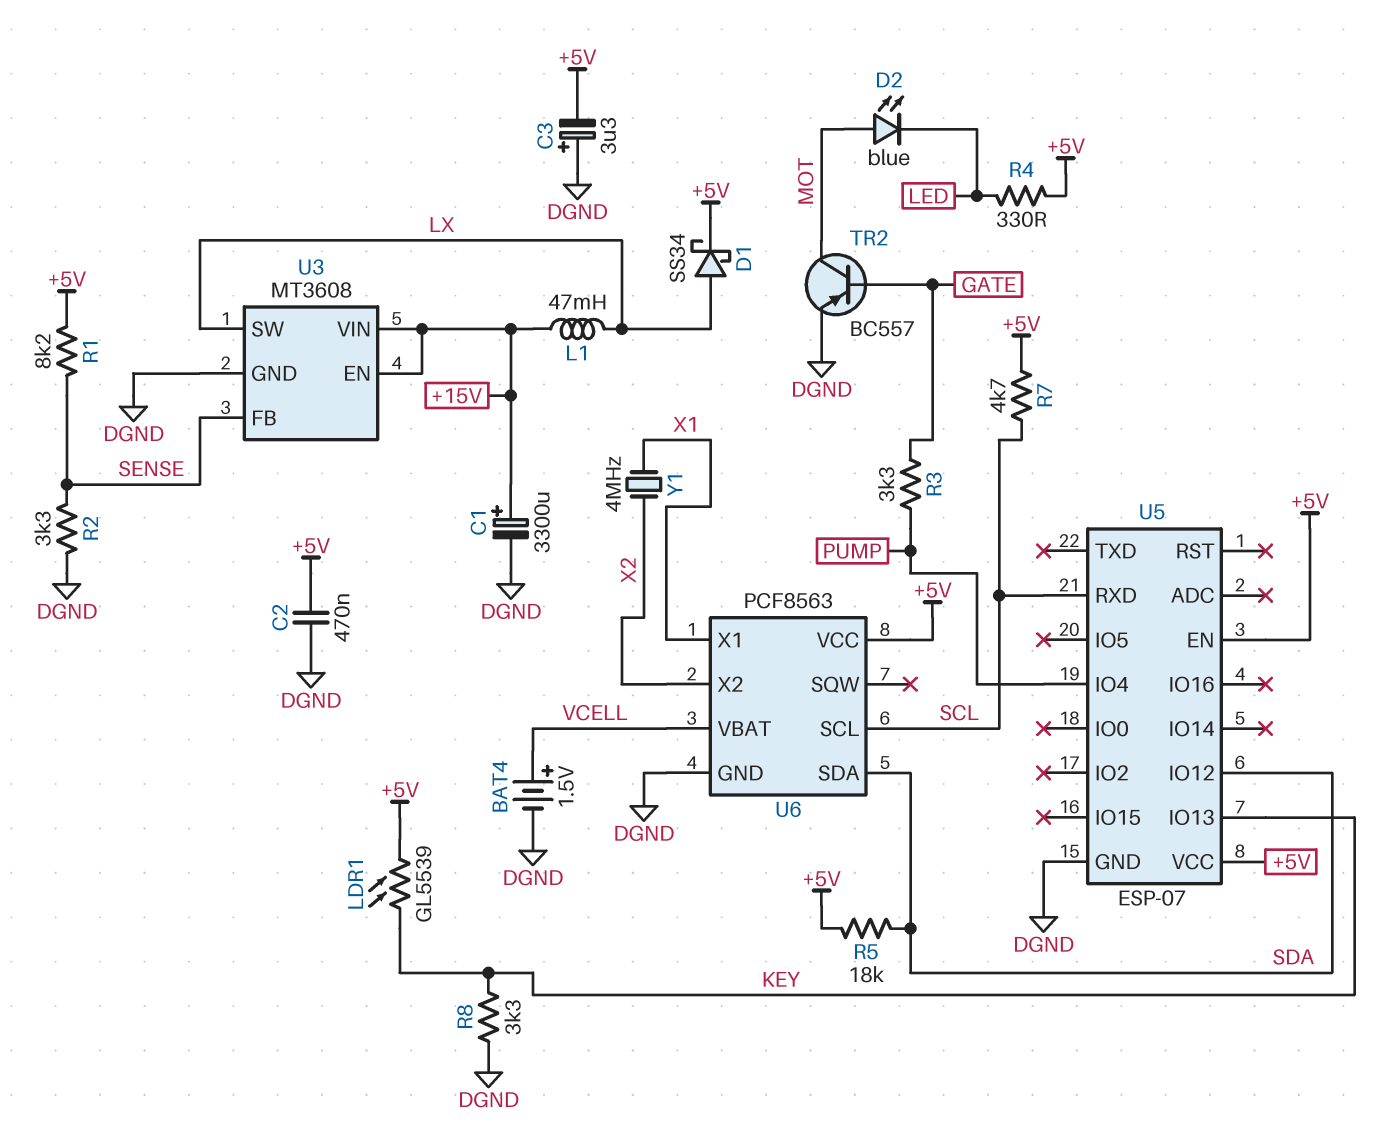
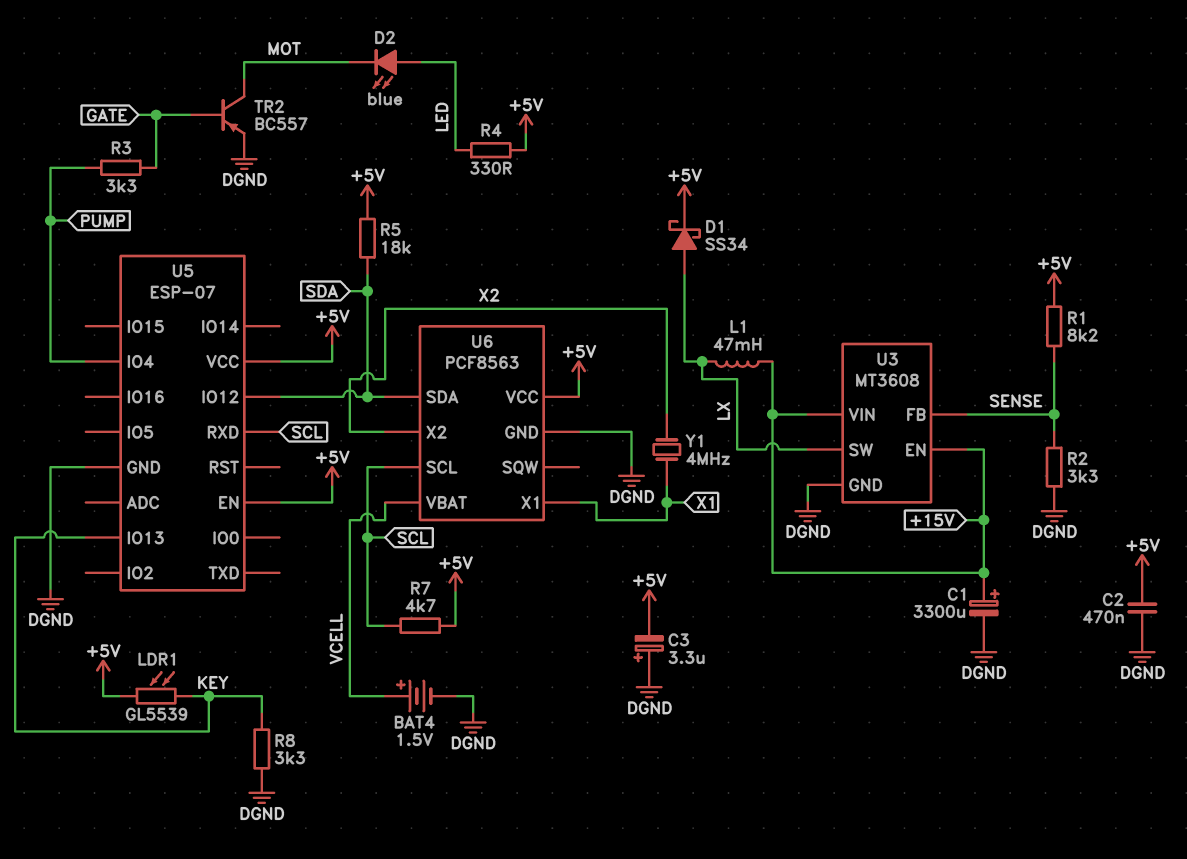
D2: LED blue (A MOT, K LED) -> LED blue (A LED, K MOT)

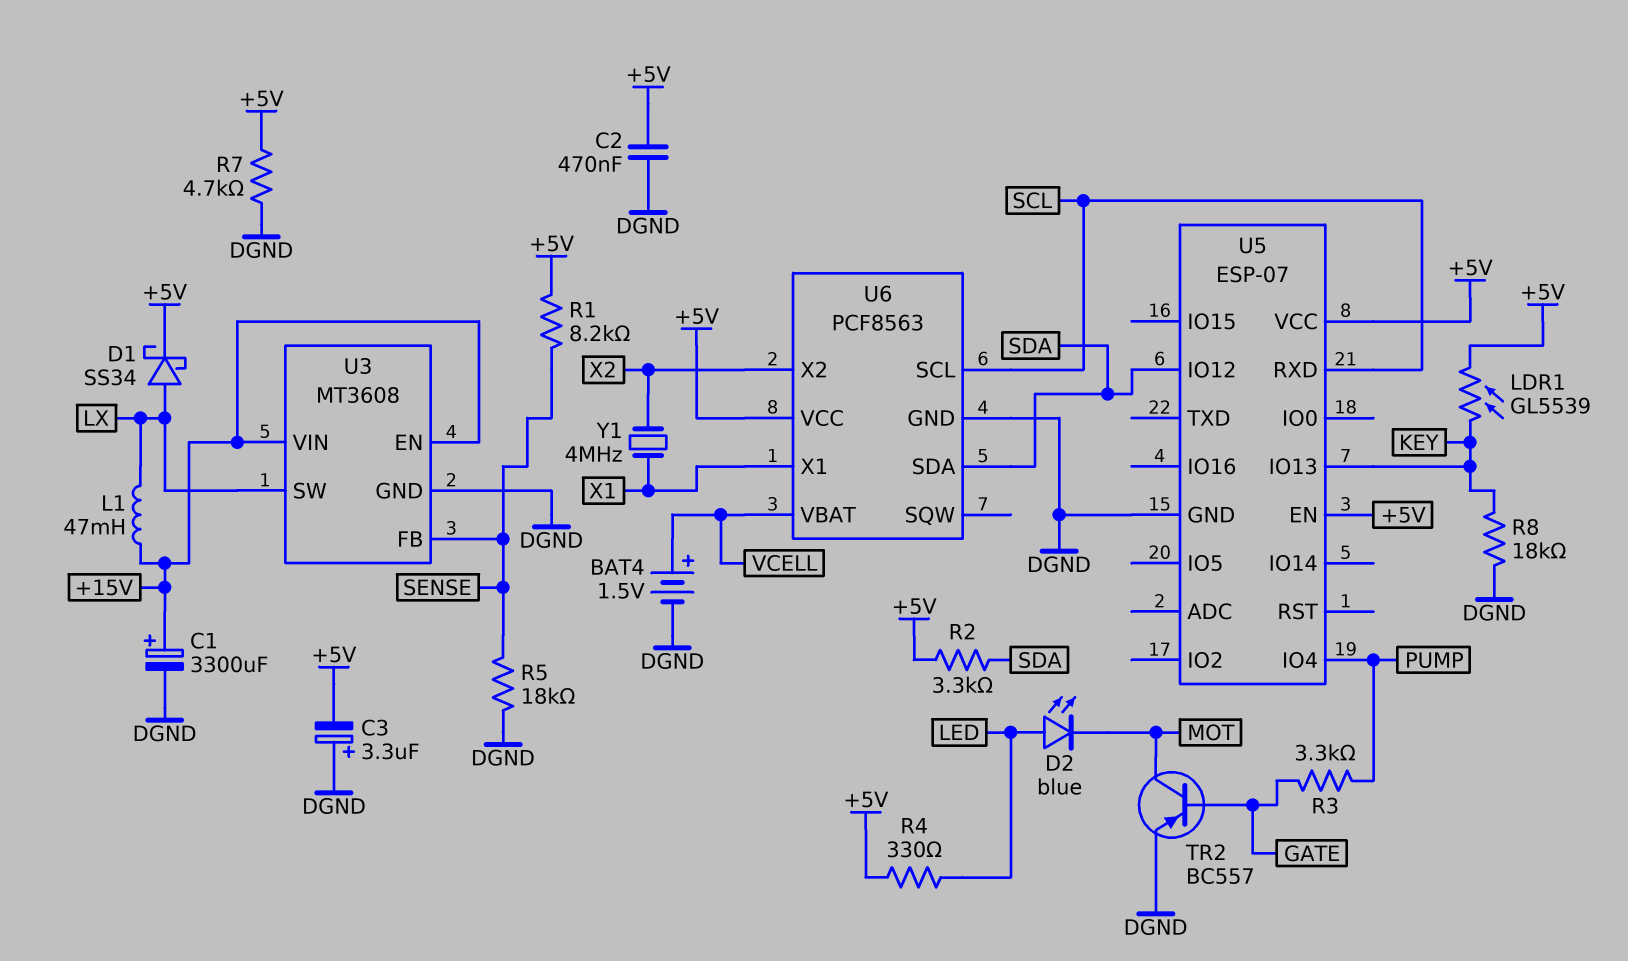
R2: 3.3k (DGND, SENSE) -> 3.3k (+5V, SDA)
R5: 18k (+5V, SDA) -> 18k (DGND, SENSE)
R7: 4.7k (+5V, SCL) -> 4.7k (+5V, DGND)
R8: 3.3k (DGND, KEY) -> 18k (DGND, KEY)

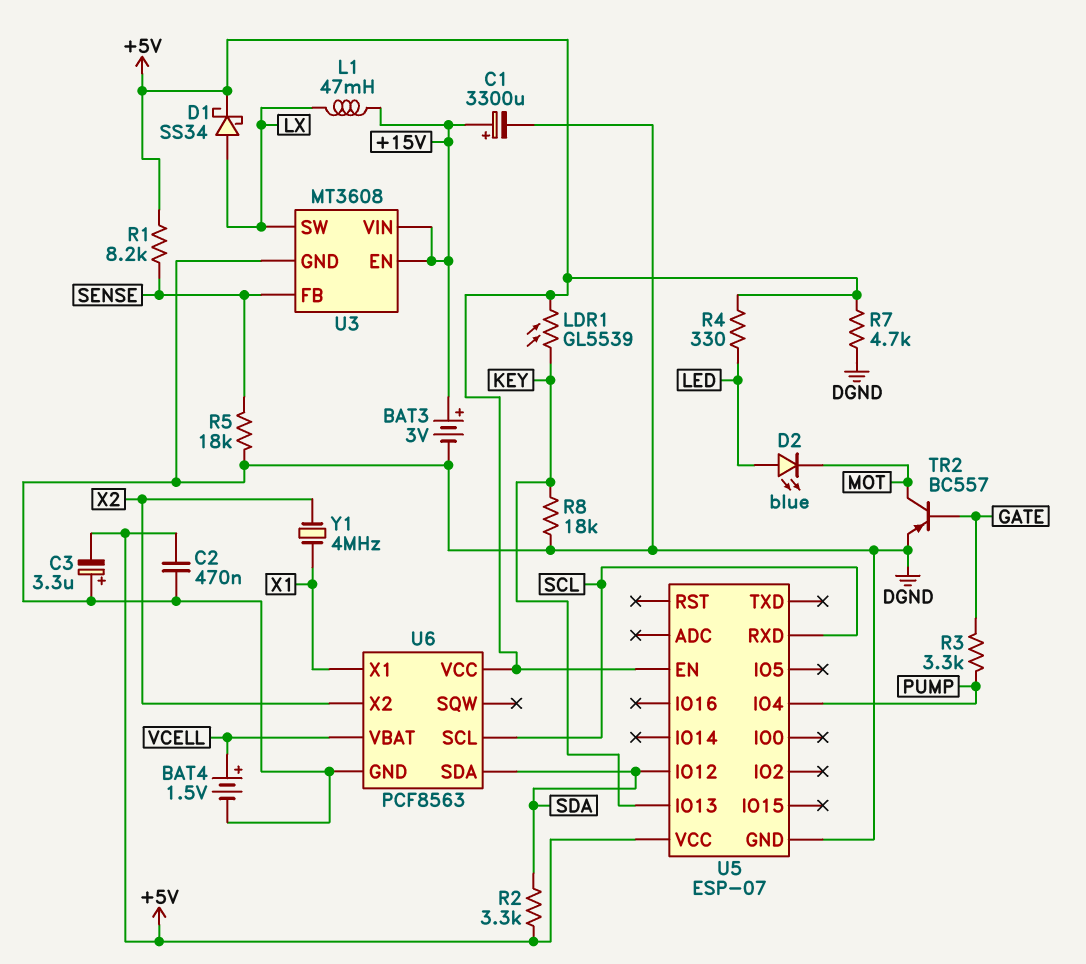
BAT3: none -> 3V (plus +15V, minus DGND)

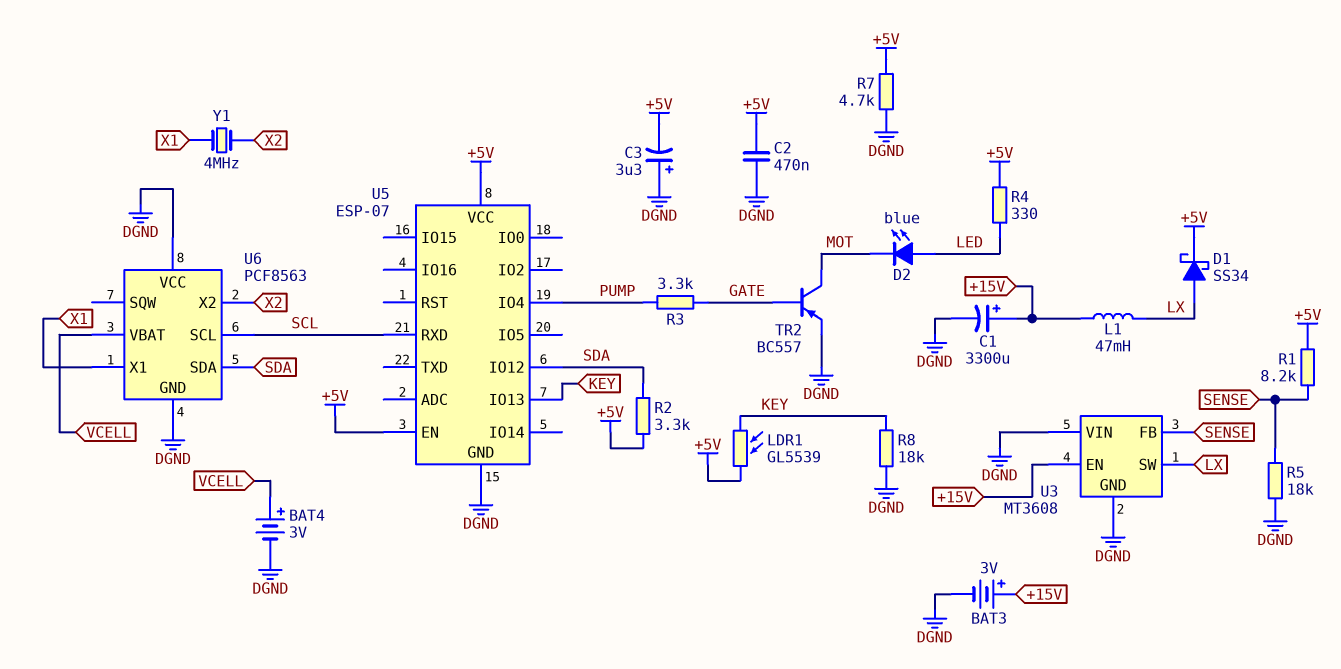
BAT4: 1.5V (plus VCELL, minus DGND) -> 3V (plus VCELL, minus DGND)
U3 pin VIN: +15V -> DGND
U6 pin VCC: +5V -> DGND

